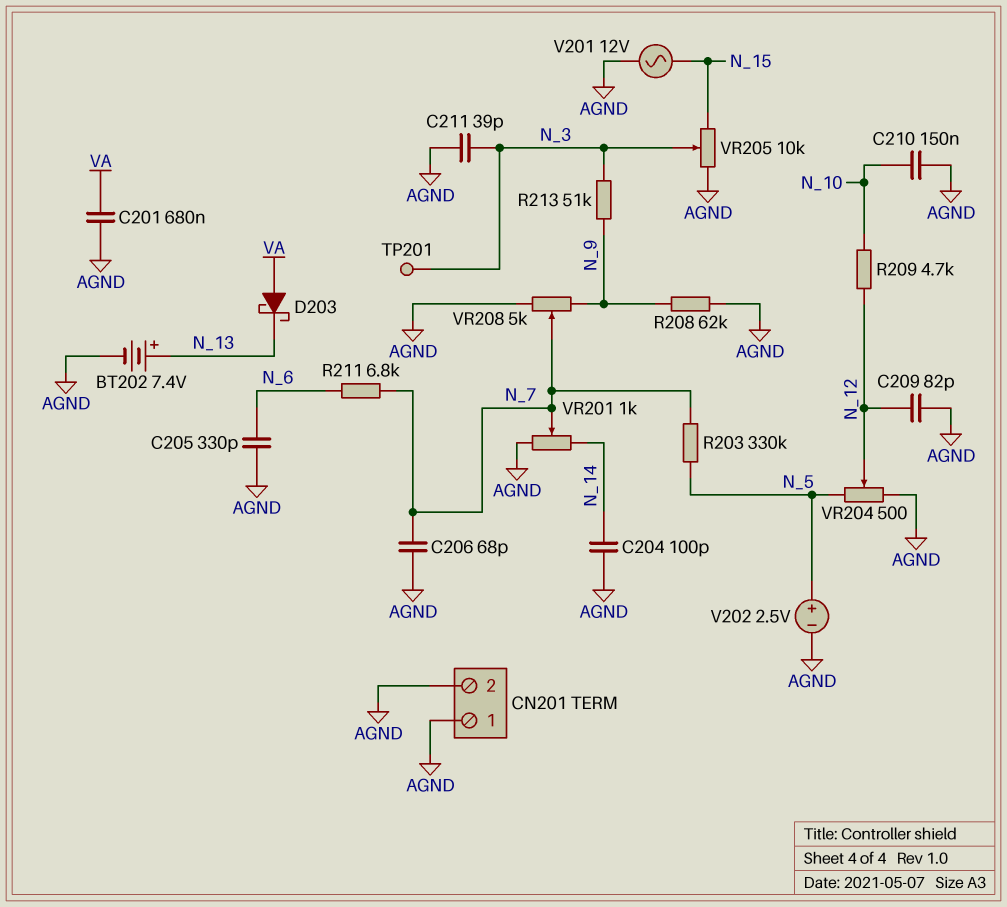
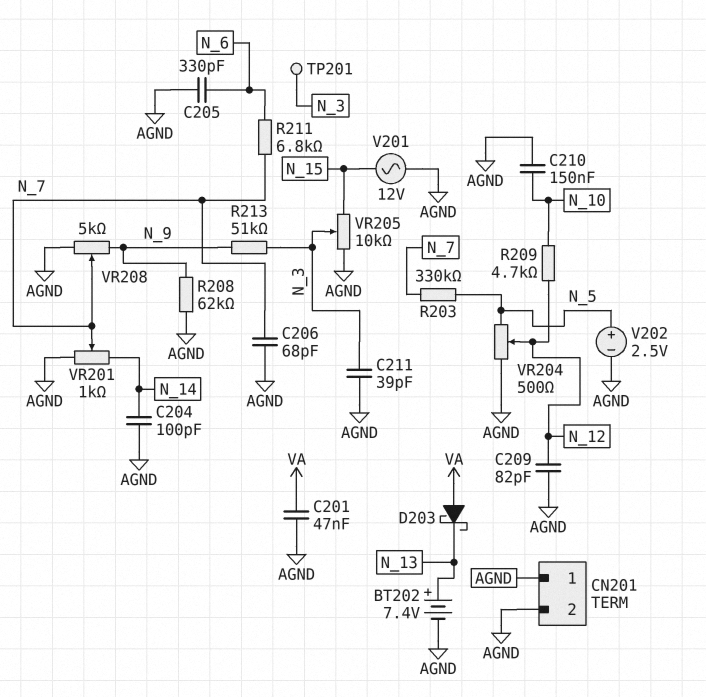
C201: 680nF (AGND, VA) -> 47nF (AGND, VA)

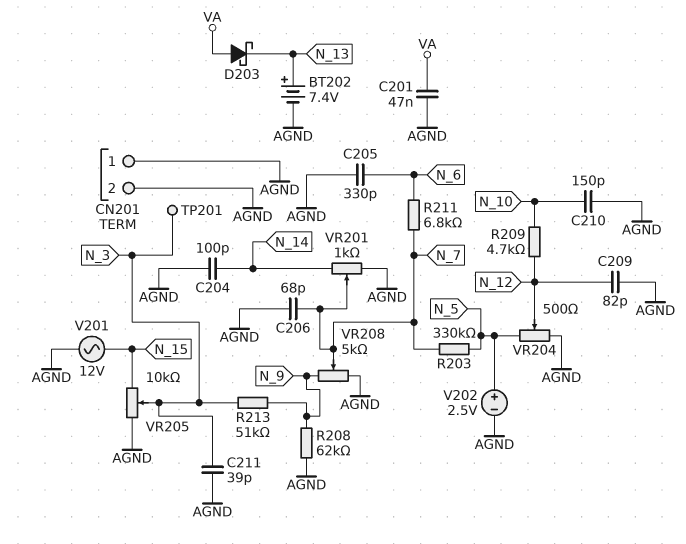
C210: 150nF (AGND, N_10) -> 150pF (AGND, N_10)

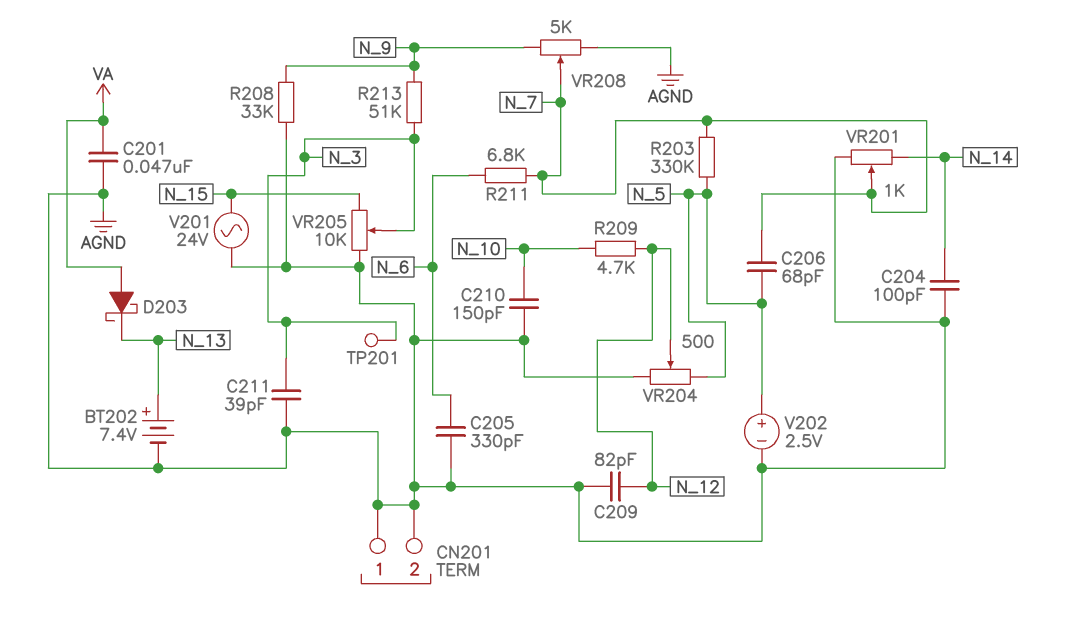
C206: 68pF (AGND, N_7) -> 68pF (N_5, N_7)
R208: 62k (AGND, N_9) -> 33k (AGND, N_9)
V201: AC 12V (AGND, N_15) -> AC 24V (AGND, N_15)

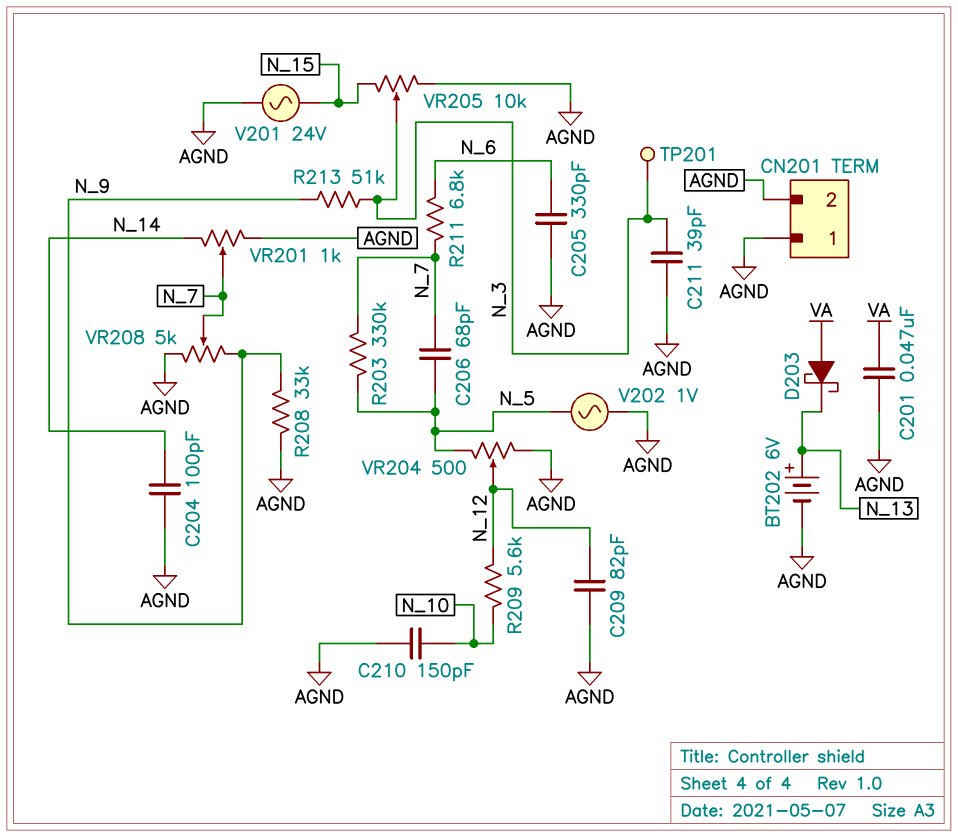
BT202: 7.4V (plus N_13, minus AGND) -> 6V (plus N_13, minus AGND)
R209: 4.7k (N_10, N_12) -> 5.6k (N_10, N_12)
V202: 2.5V (plus N_5, minus AGND) -> AC 1V (AGND, N_5)

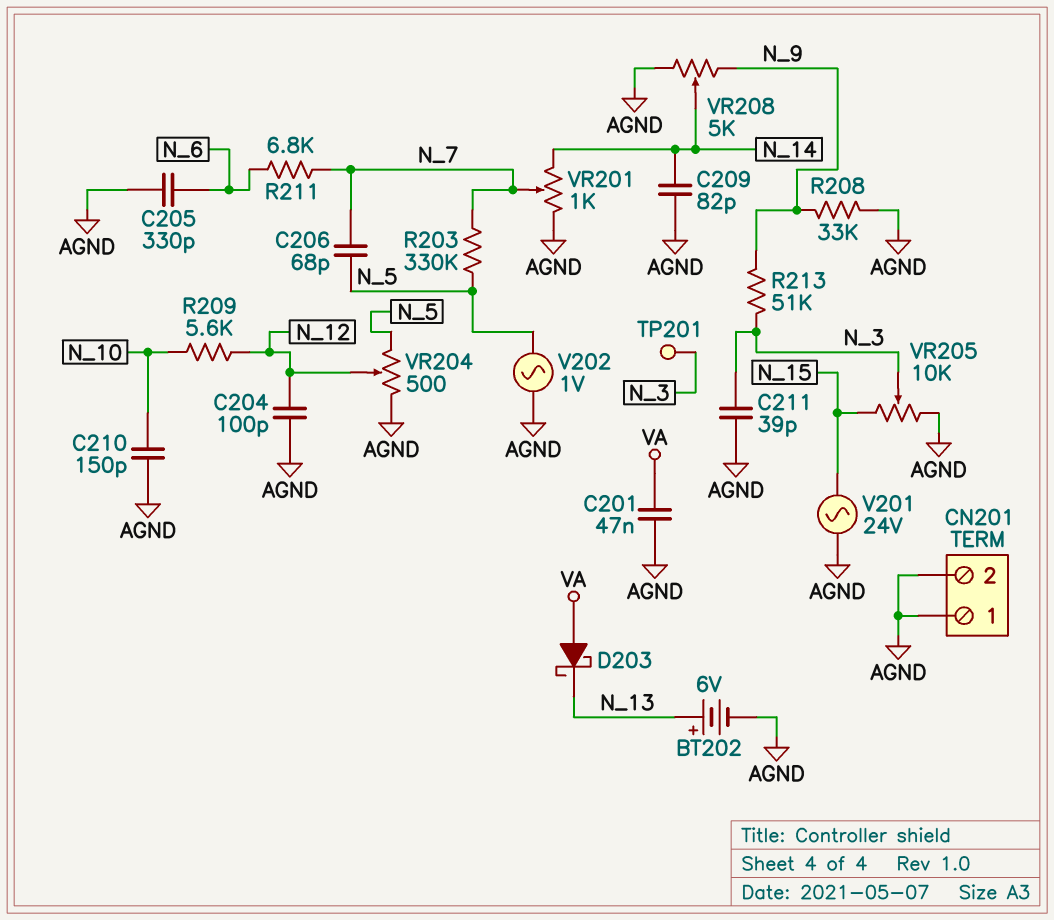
C204: 100pF (AGND, N_14) -> 100pF (AGND, N_12)
C209: 82pF (AGND, N_12) -> 82pF (AGND, N_14)
VR208: 5k (AGND, N_9, wiper N_7) -> 5k (AGND, N_9, wiper N_14)

